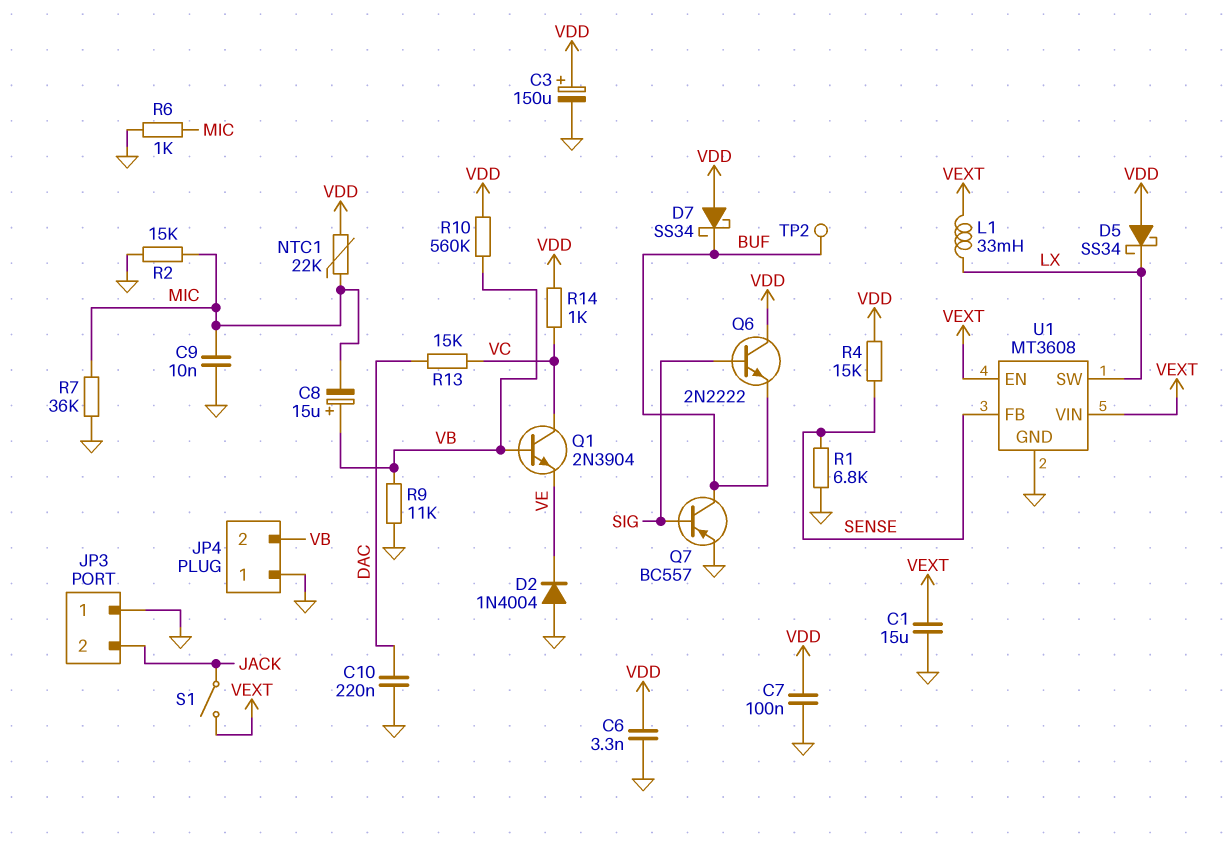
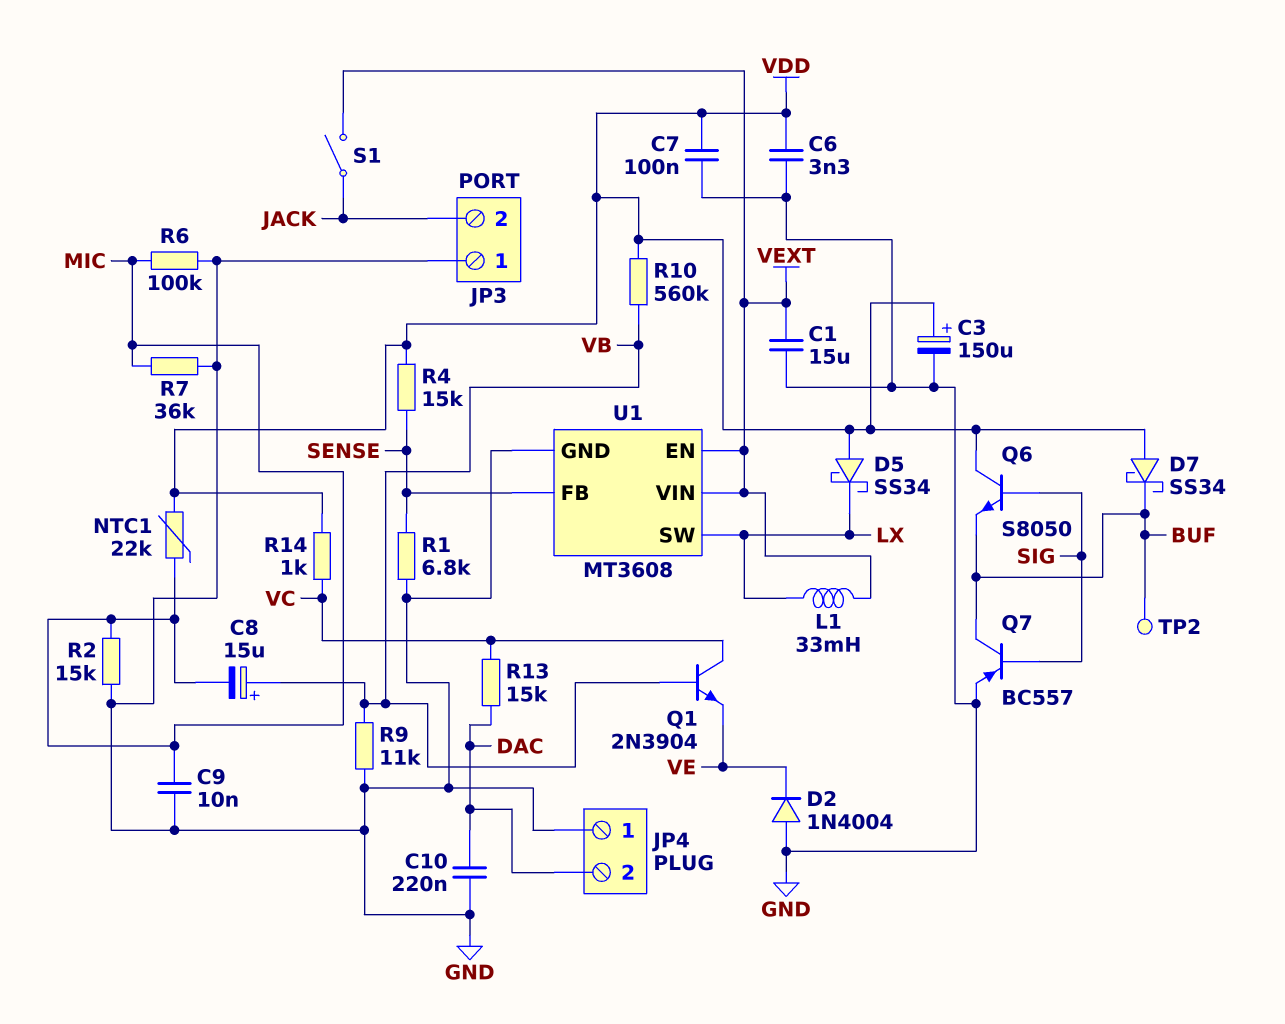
JP4 pin 2: VB -> DAC
Q6: NPN 2N2222 (B SIG, C VDD, E BUF) -> NPN S8050 (B SIG, C VDD, E BUF)
R6: 1k (GND, MIC) -> 100k (GND, MIC)

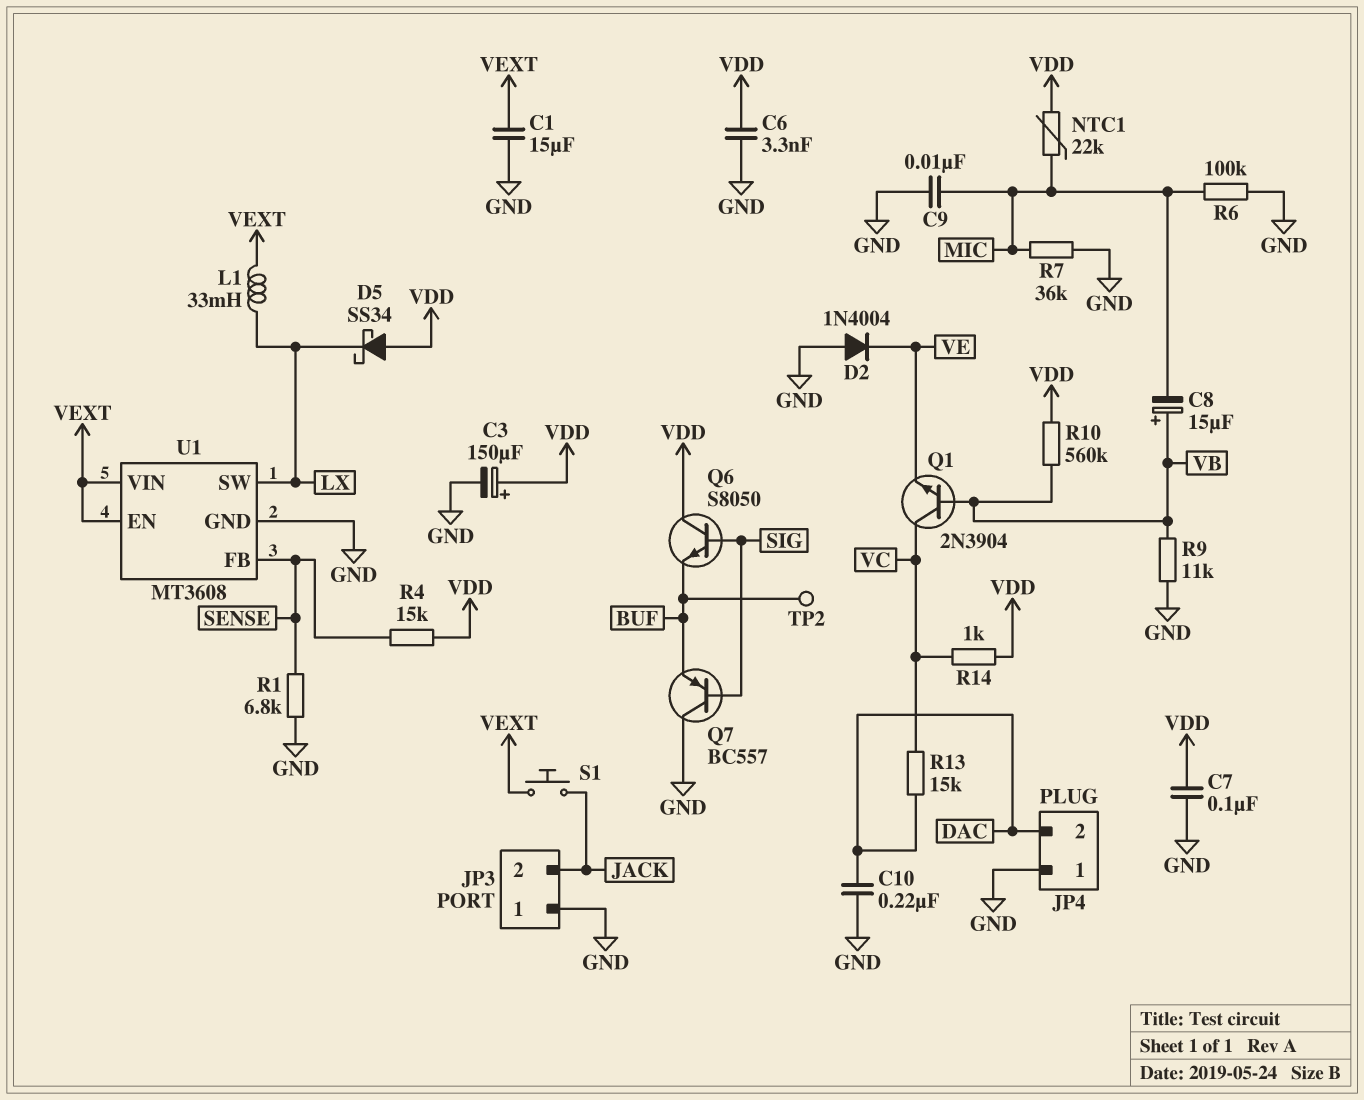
D7: schottky SS34 (A VDD, K BUF) -> none
Q7: PNP BC557 (B SIG, C BUF, E GND) -> PNP BC557 (B SIG, C GND, E BUF)
R2: 15k (GND, MIC) -> none
S1: switch (JACK, VEXT) -> button (JACK, VEXT)

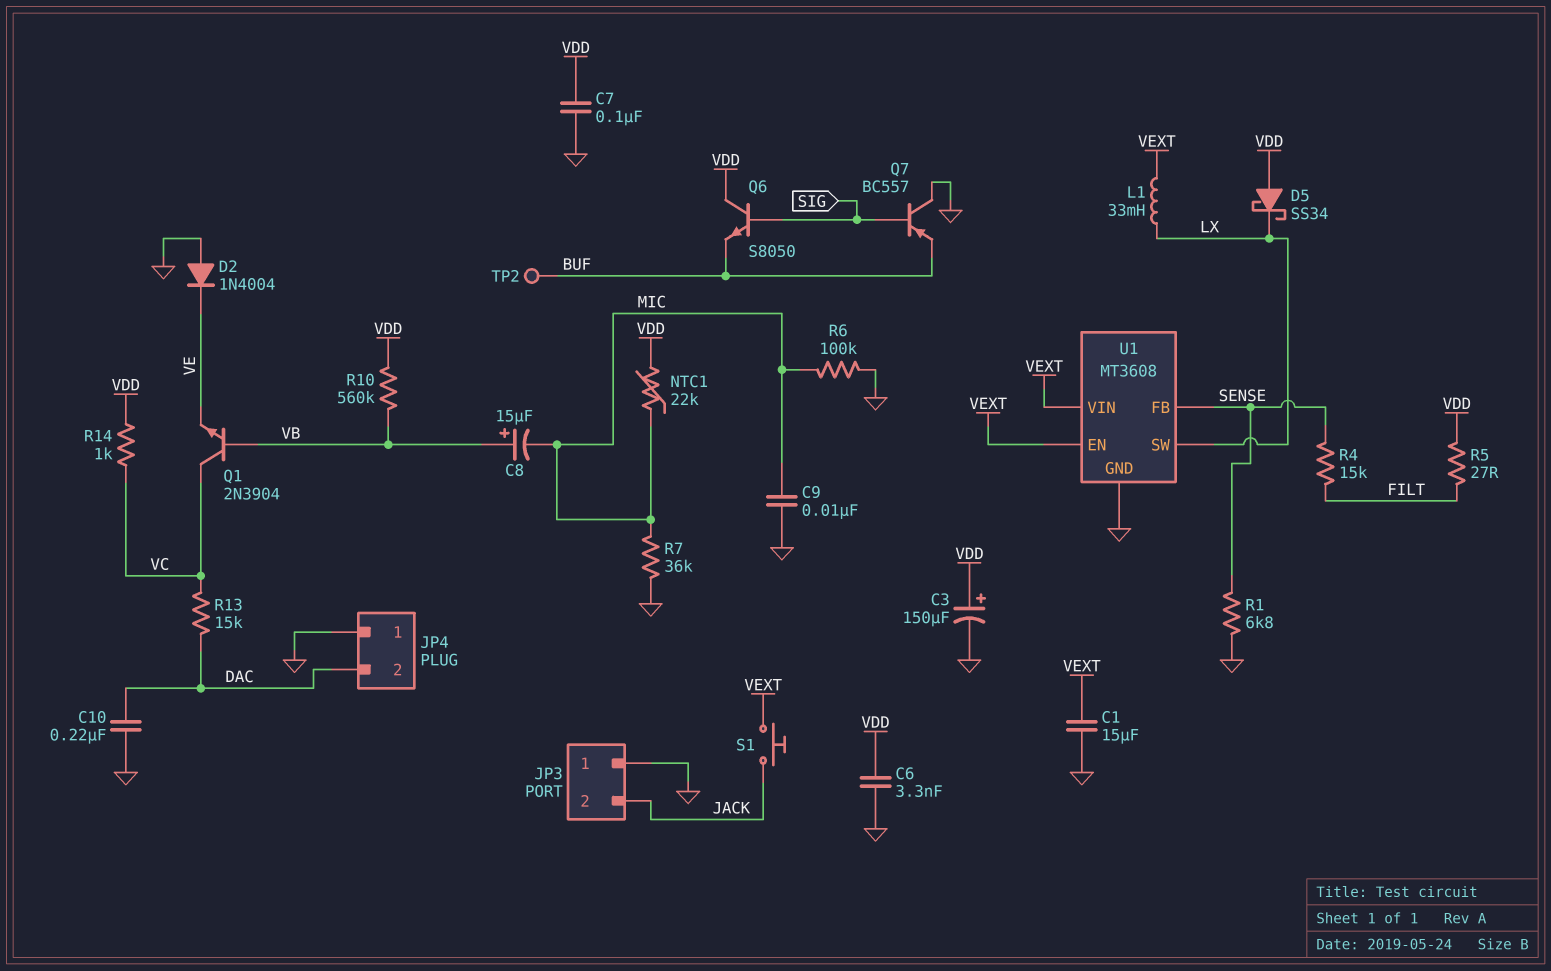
R4: 15k (SENSE, VDD) -> 15k (FILT, SENSE)
R5: none -> 27 (FILT, VDD)
R9: 11k (GND, VB) -> none

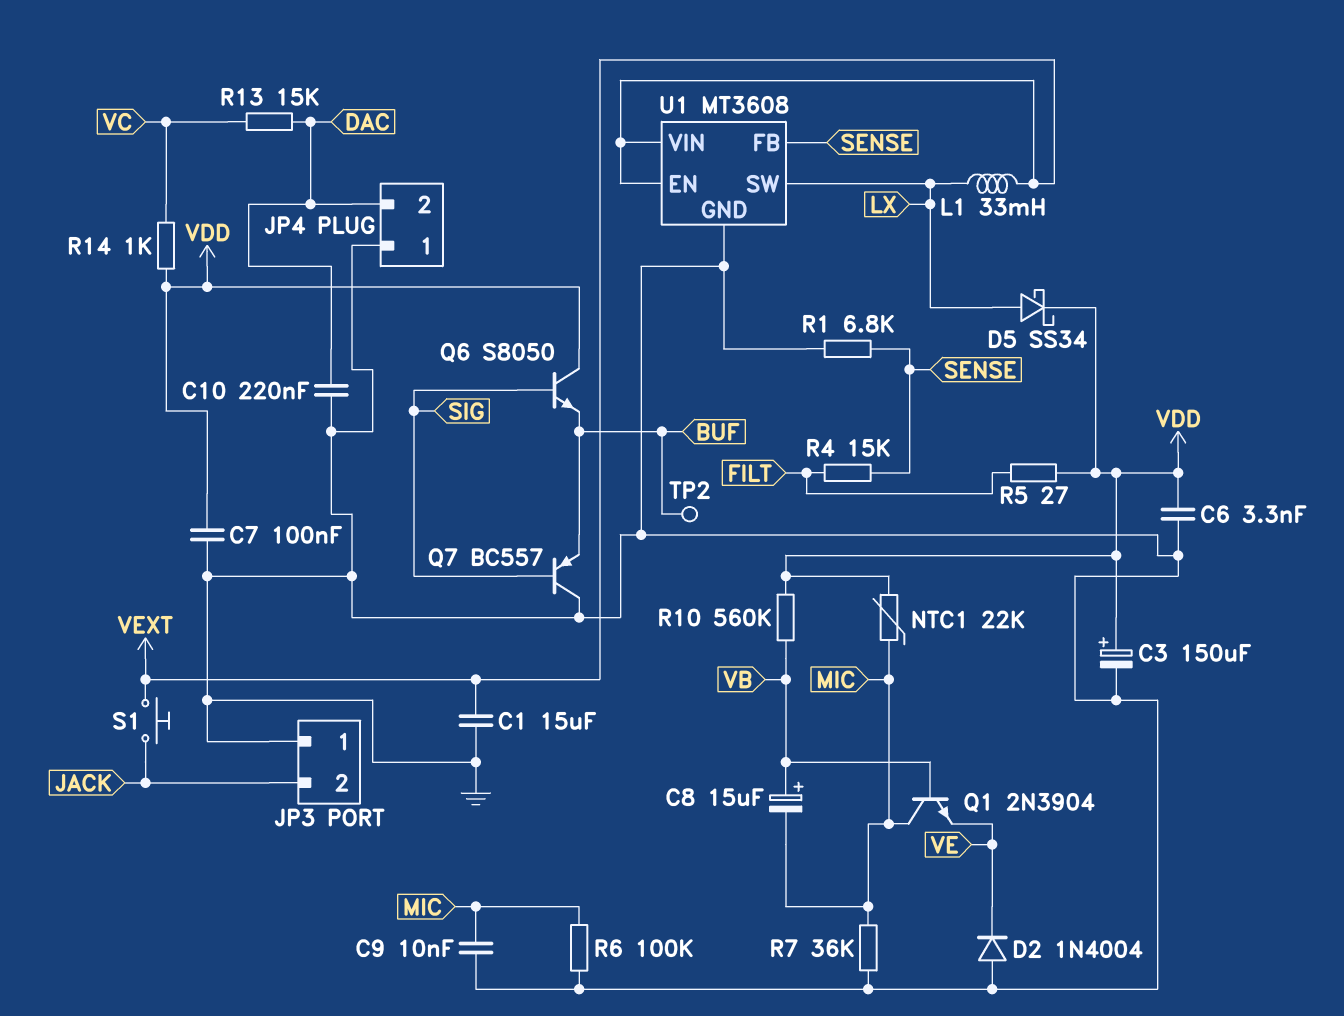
D5: schottky SS34 (A VDD, K LX) -> schottky SS34 (A LX, K VDD)
Q1: NPN 2N3904 (B VB, C VC, E VE) -> NPN 2N3904 (B VB, C MIC, E VE)

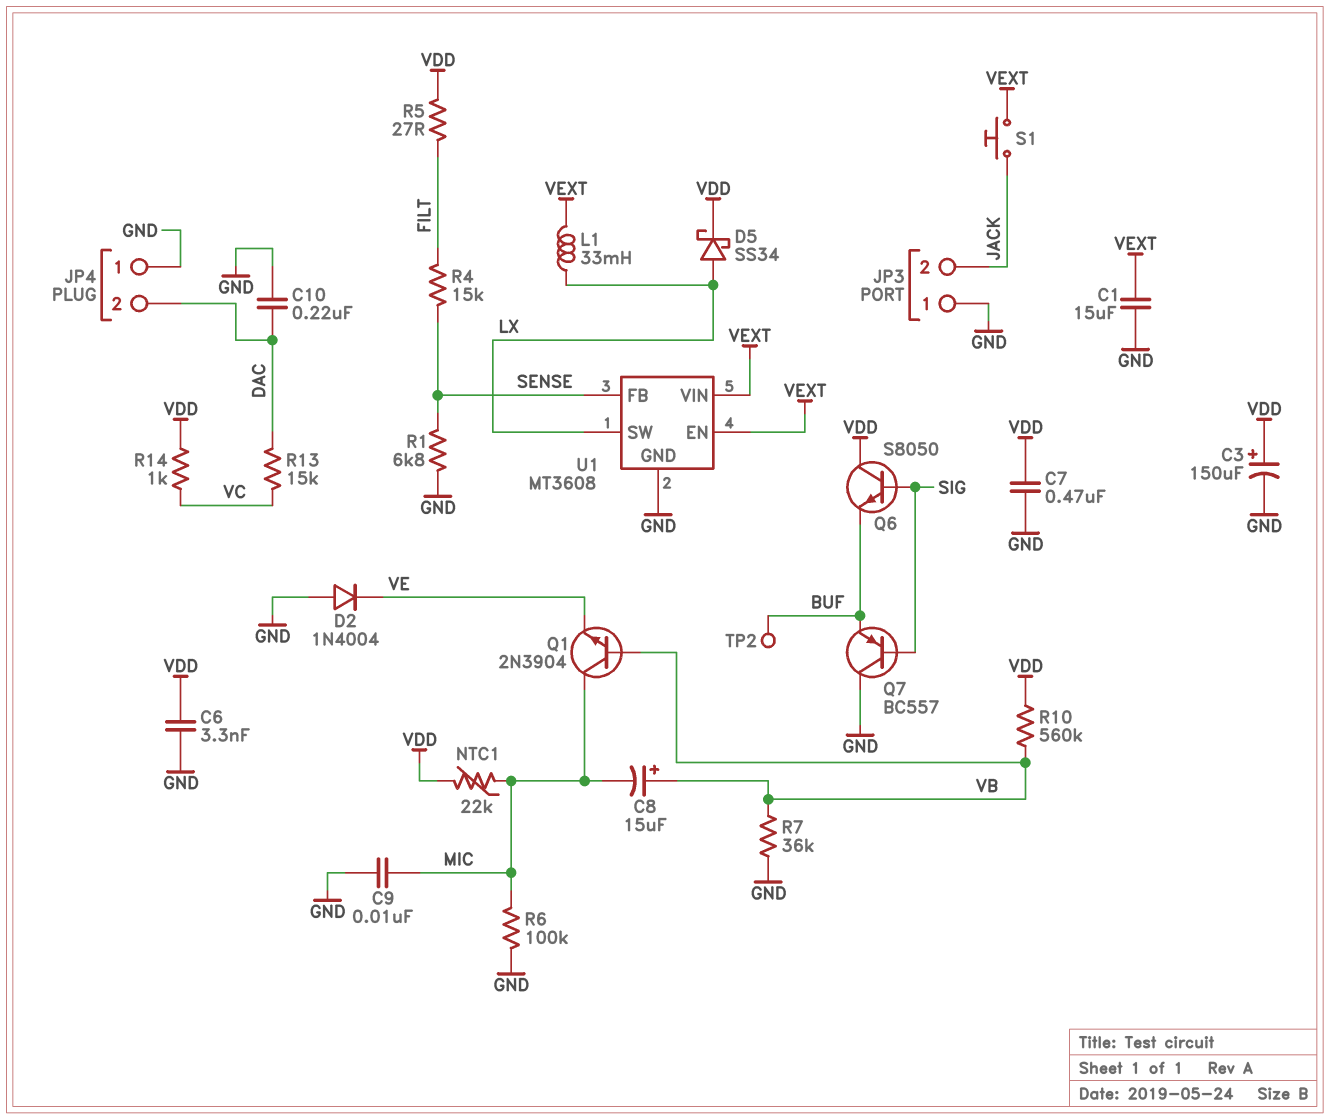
C7: 100nF (GND, VDD) -> 470nF (GND, VDD)
R7: 36k (GND, MIC) -> 36k (GND, VB)

